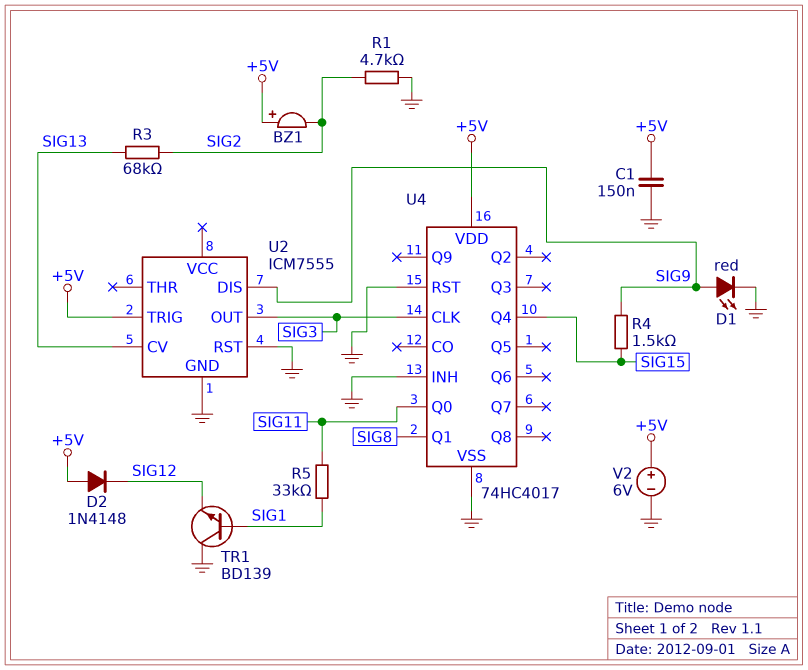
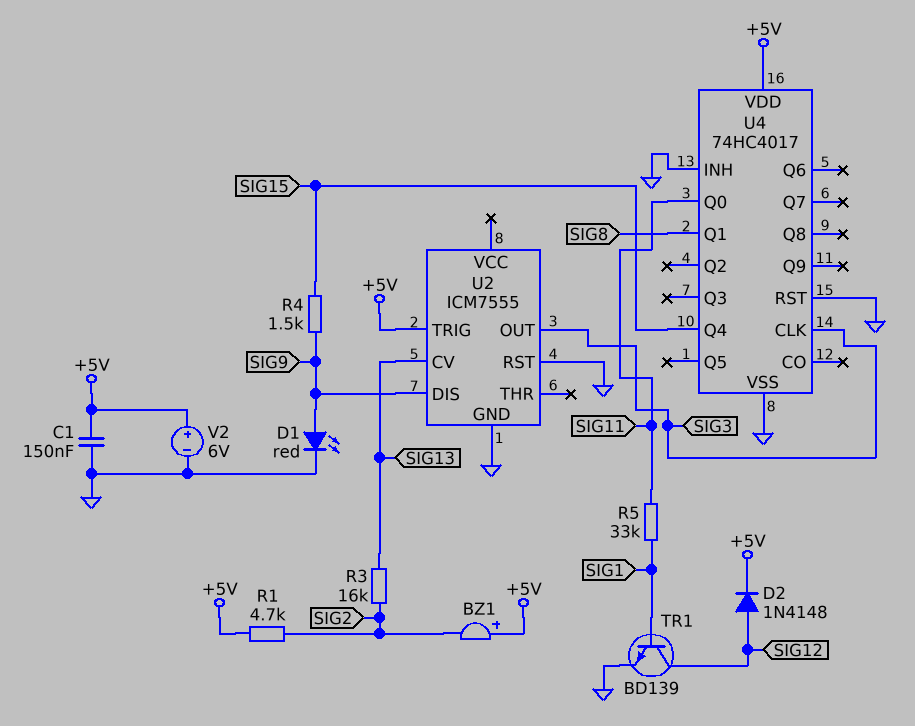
D2: diode 1N4148 (A +5V, K SIG12) -> diode 1N4148 (A SIG12, K +5V)
R1: 4.7k (GND, SIG2) -> 4.7k (+5V, SIG2)
R3: 68k (SIG2, SIG13) -> 16k (SIG2, SIG13)
TR1: NPN BD139 (B SIG1, C GND, E SIG12) -> NPN BD139 (B SIG1, C SIG12, E GND)

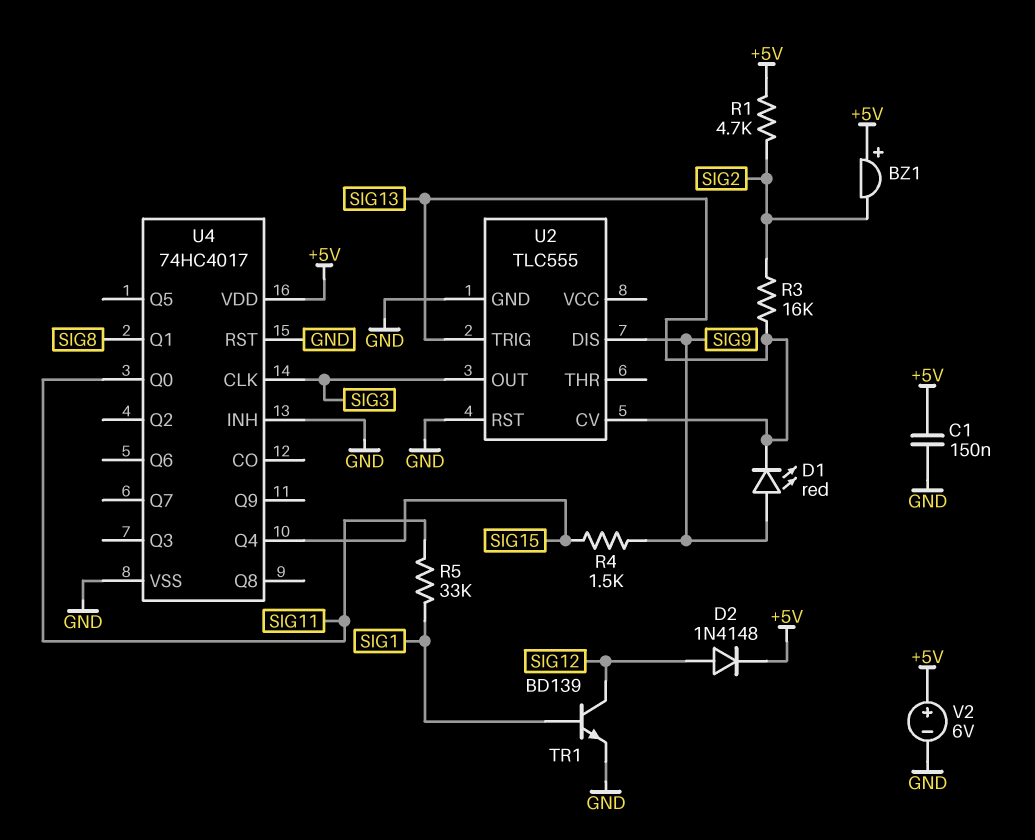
D1: LED red (A SIG9, K GND) -> LED red (A SIG9, K SIG13)
U2: ICM7555 -> TLC555
U2 pin TRIG: +5V -> SIG13

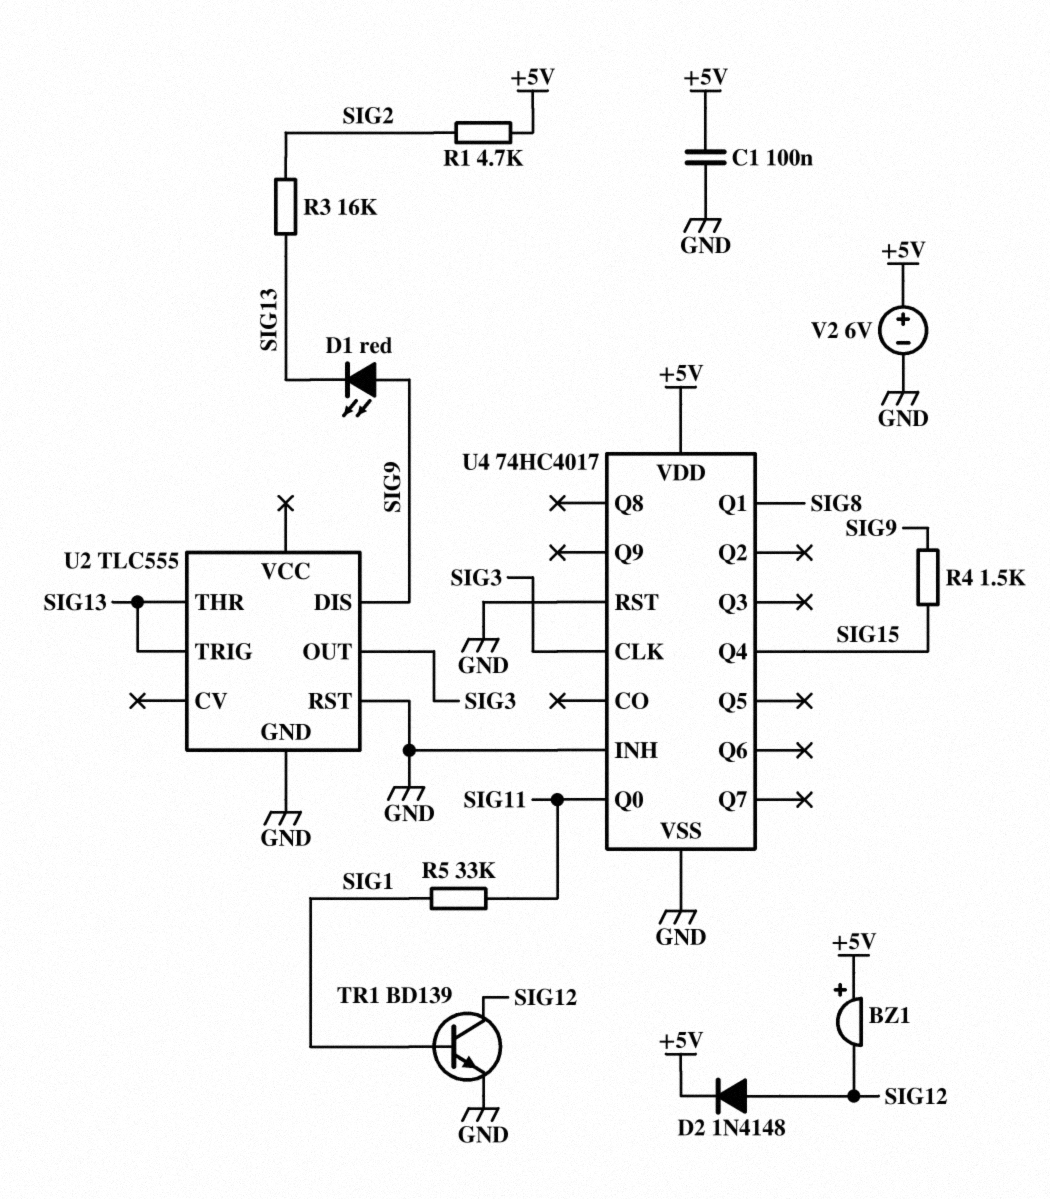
BZ1: buzzer (plus +5V, minus SIG2) -> buzzer (plus +5V, minus SIG12)
C1: 150nF (+5V, GND) -> 100nF (+5V, GND)
U2 pin CV: SIG13 -> none
U2 pin THR: none -> SIG13

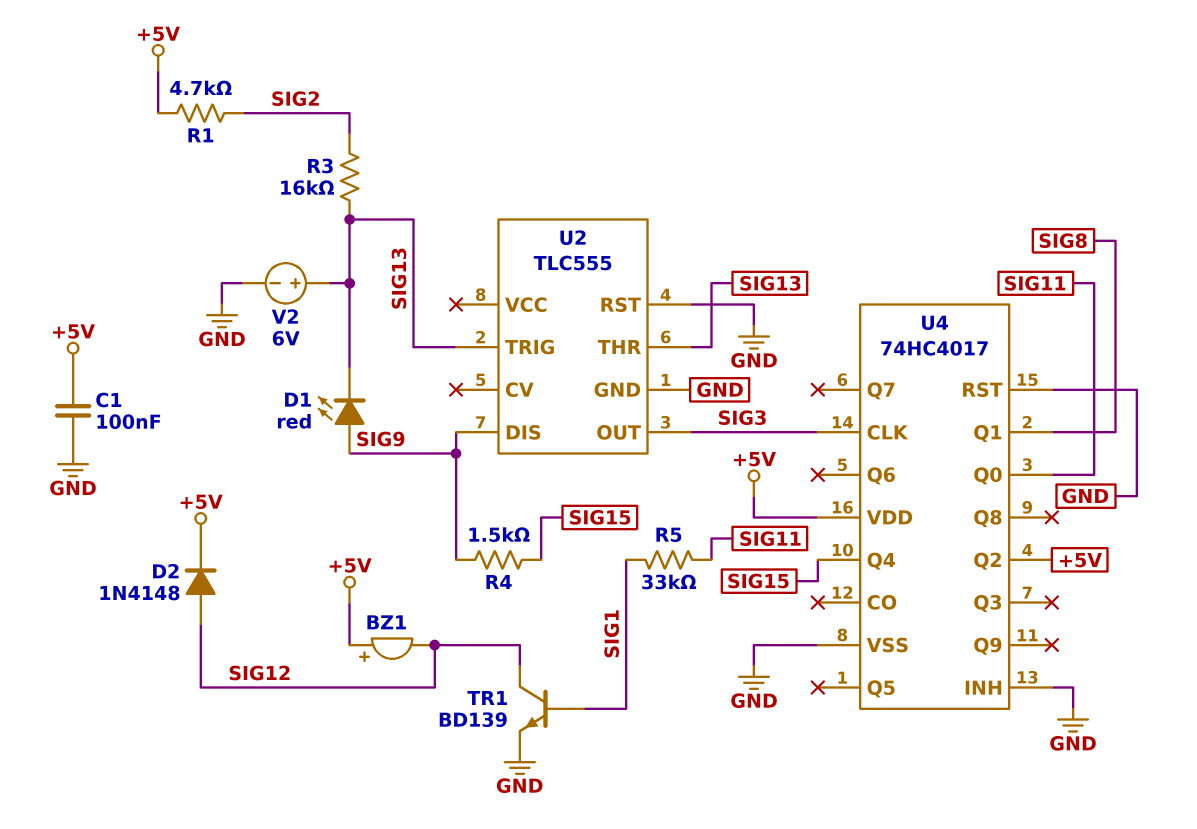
U4 pin Q2: none -> +5V
V2: 6V (plus +5V, minus GND) -> 6V (plus SIG13, minus GND)

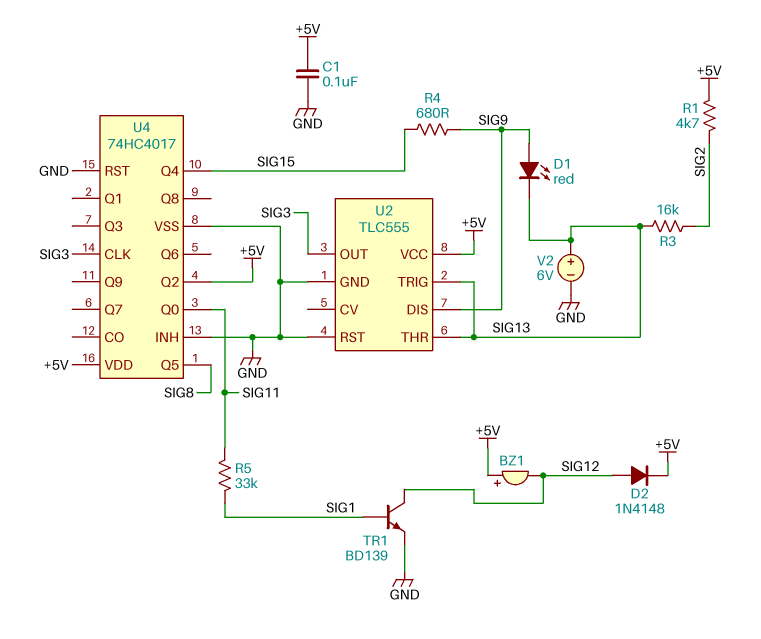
R4: 1.5k (SIG9, SIG15) -> 680 (SIG9, SIG15)
U2 pin VCC: none -> +5V
U4 pin Q1: SIG8 -> none
U4 pin Q5: none -> SIG8

